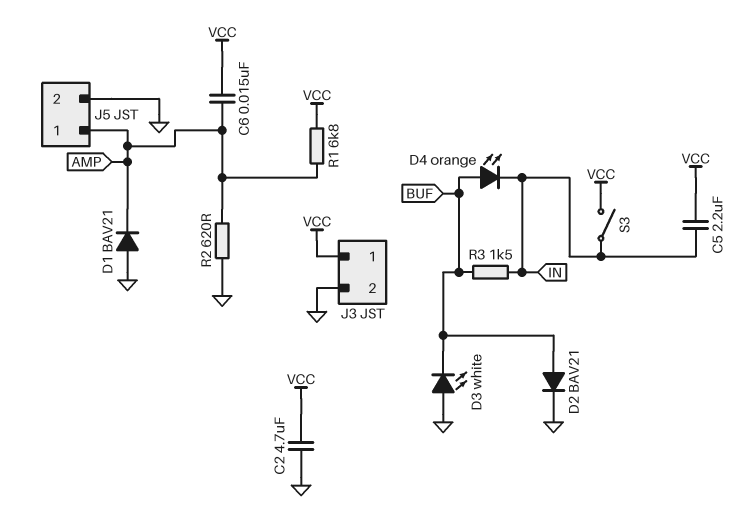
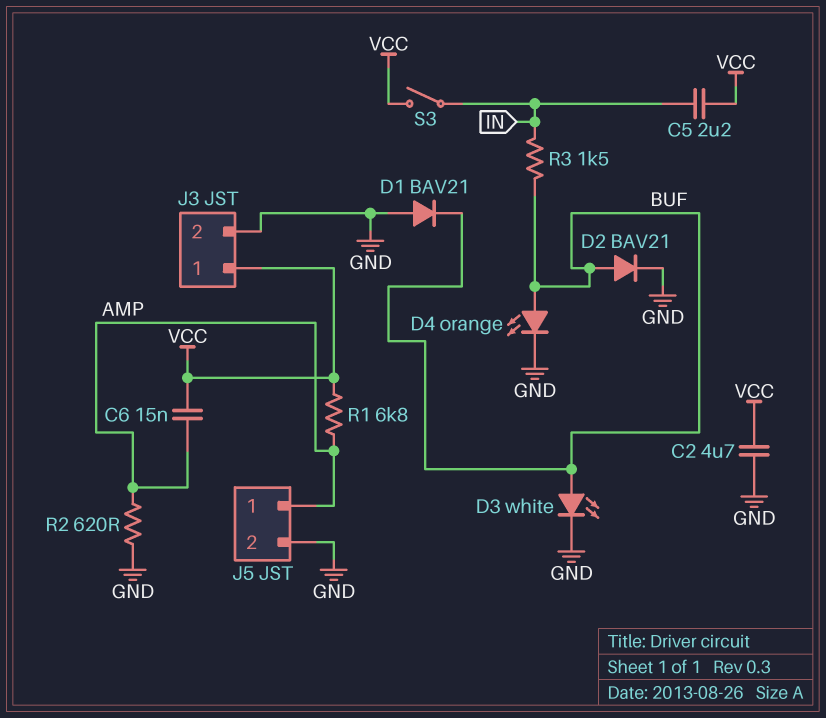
D1: diode BAV21 (A GND, K AMP) -> diode BAV21 (A GND, K BUF)
D3: LED white (A GND, K BUF) -> LED white (A BUF, K GND)
D4: LED orange (A BUF, K IN) -> LED orange (A BUF, K GND)

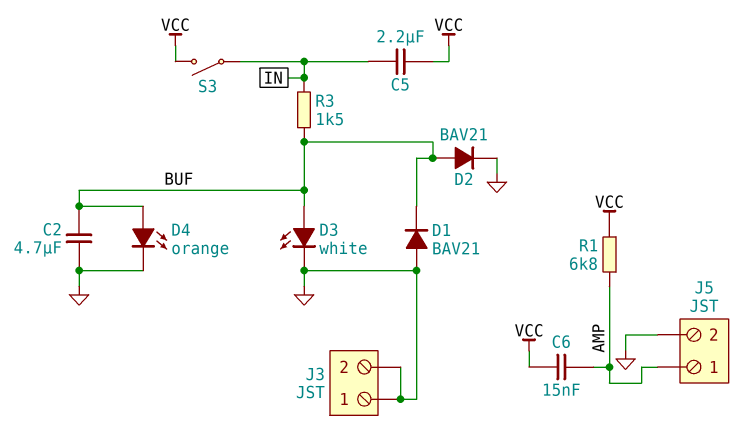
C2: 4.7uF (GND, VCC) -> 4.7uF (BUF, GND)
J3 pin 1: VCC -> GND
R2: 620 (AMP, GND) -> none

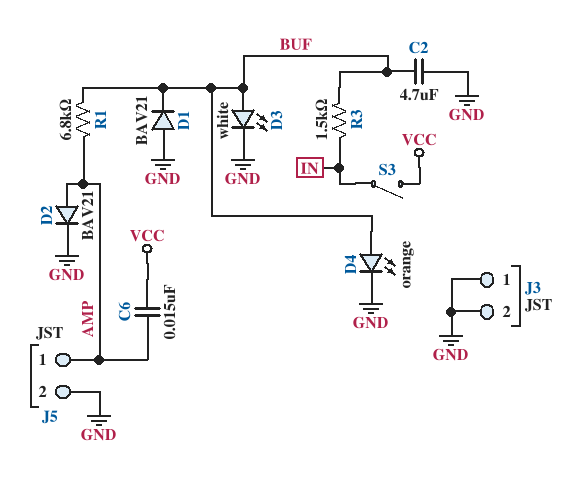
C5: 2.2uF (IN, VCC) -> none
D2: diode BAV21 (A BUF, K GND) -> diode BAV21 (A AMP, K GND)
R1: 6.8k (AMP, VCC) -> 6.8k (AMP, BUF)

